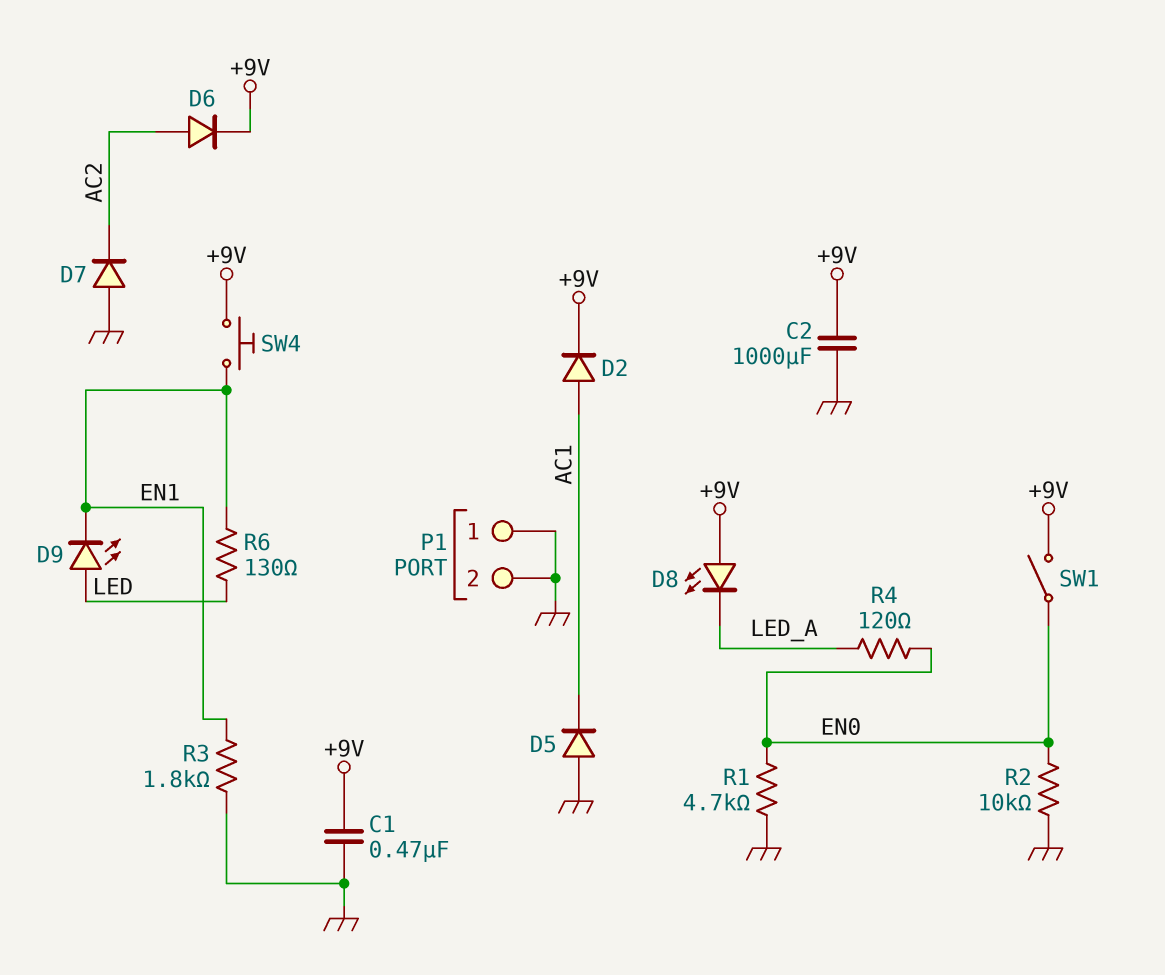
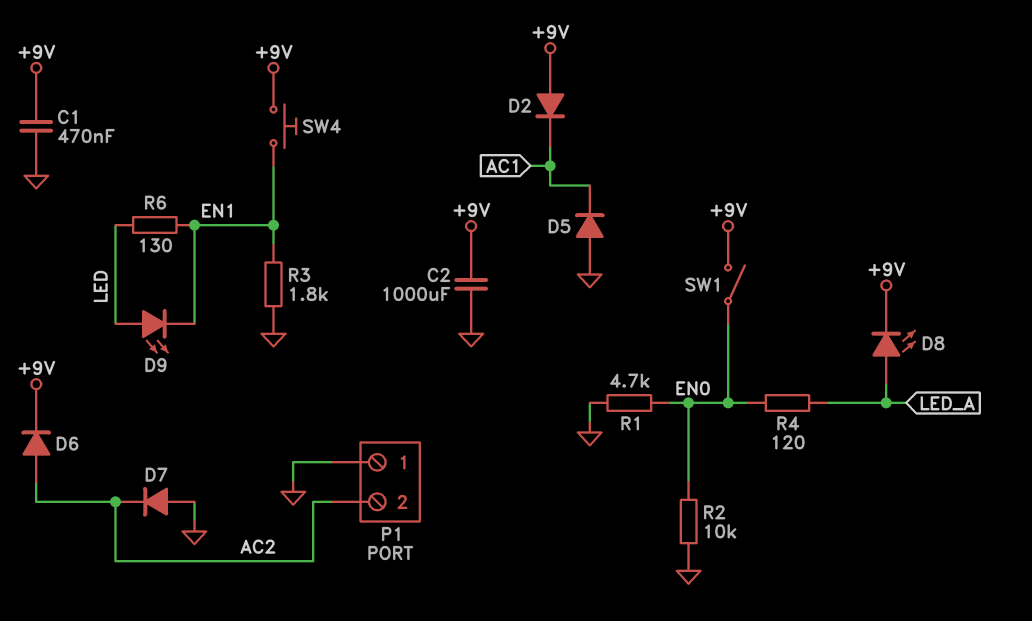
D2: diode (A AC1, K +9V) -> diode (A +9V, K AC1)
D8: LED (A +9V, K LED_A) -> LED (A LED_A, K +9V)
P1 pin 2: GND -> AC2

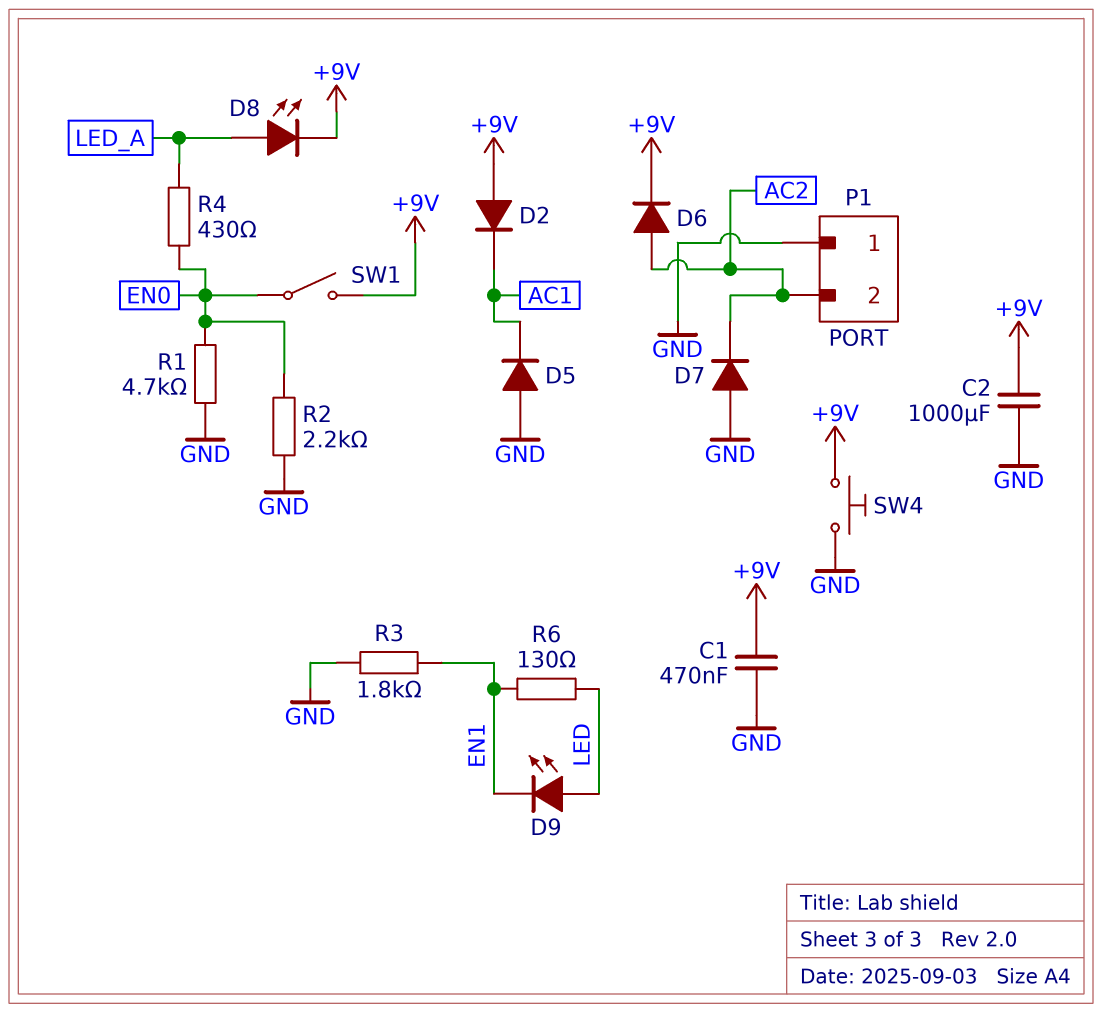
R2: 10k (EN0, GND) -> 2.2k (EN0, GND)
R4: 120 (EN0, LED_A) -> 430 (EN0, LED_A)
SW4: button (+9V, EN1) -> button (+9V, GND)

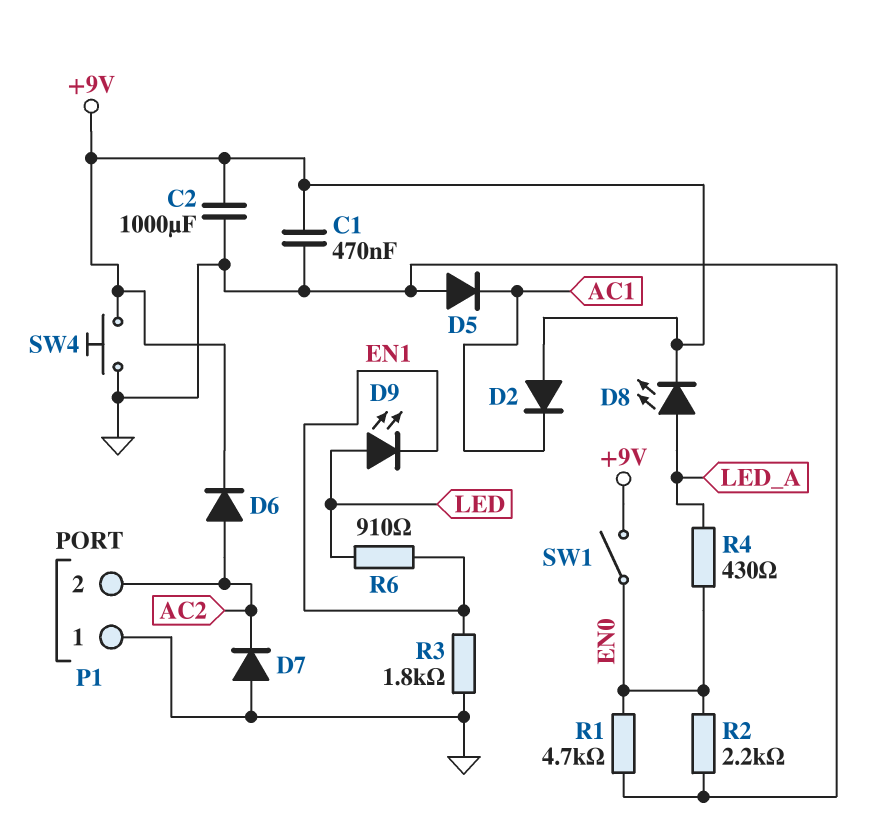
R6: 130 (EN1, LED) -> 910 (EN1, LED)

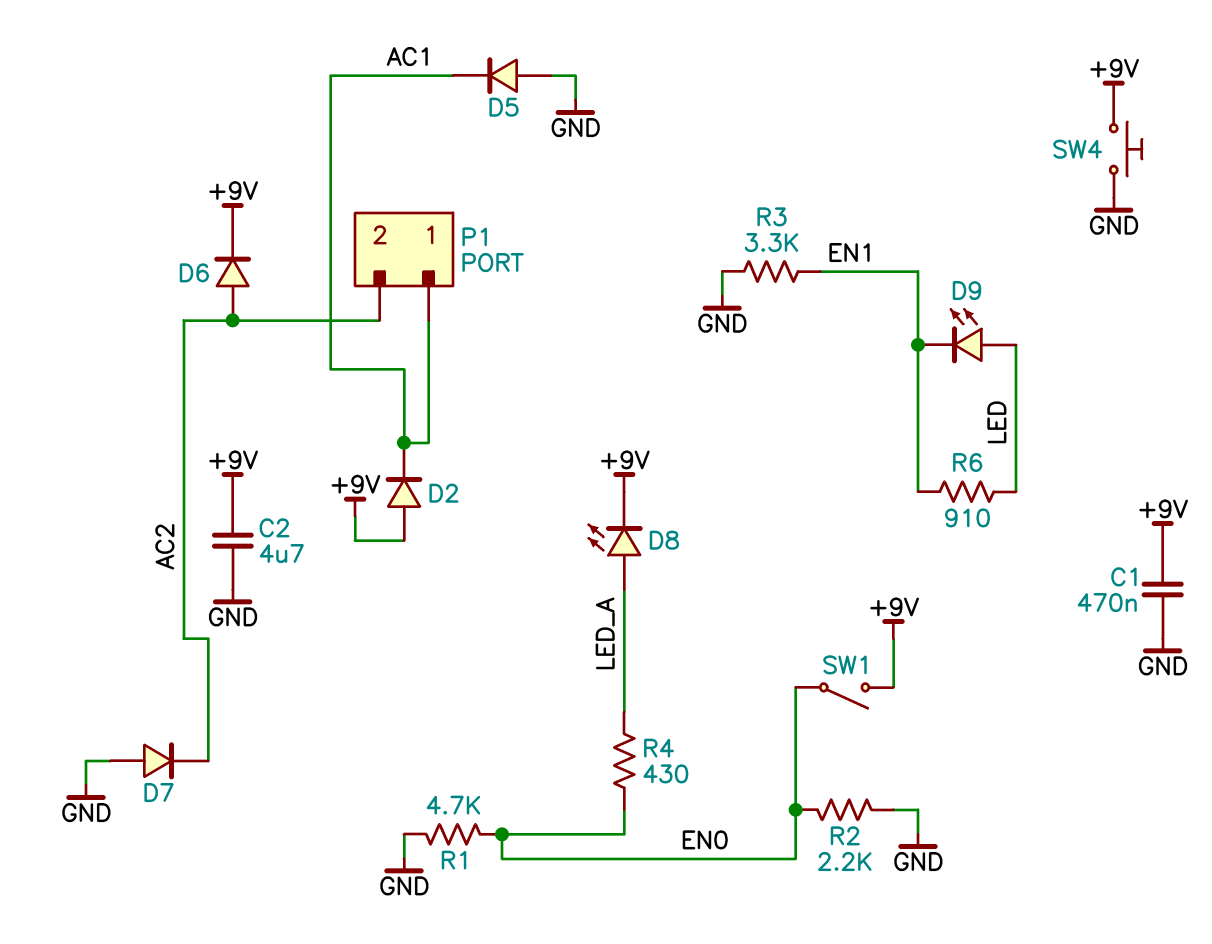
C2: 1000uF (+9V, GND) -> 4.7uF (+9V, GND)
P1 pin 1: GND -> AC1
R3: 1.8k (EN1, GND) -> 3.3k (EN1, GND)

